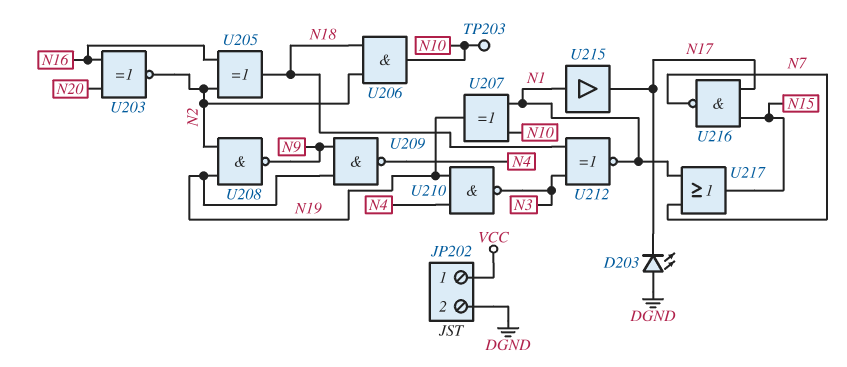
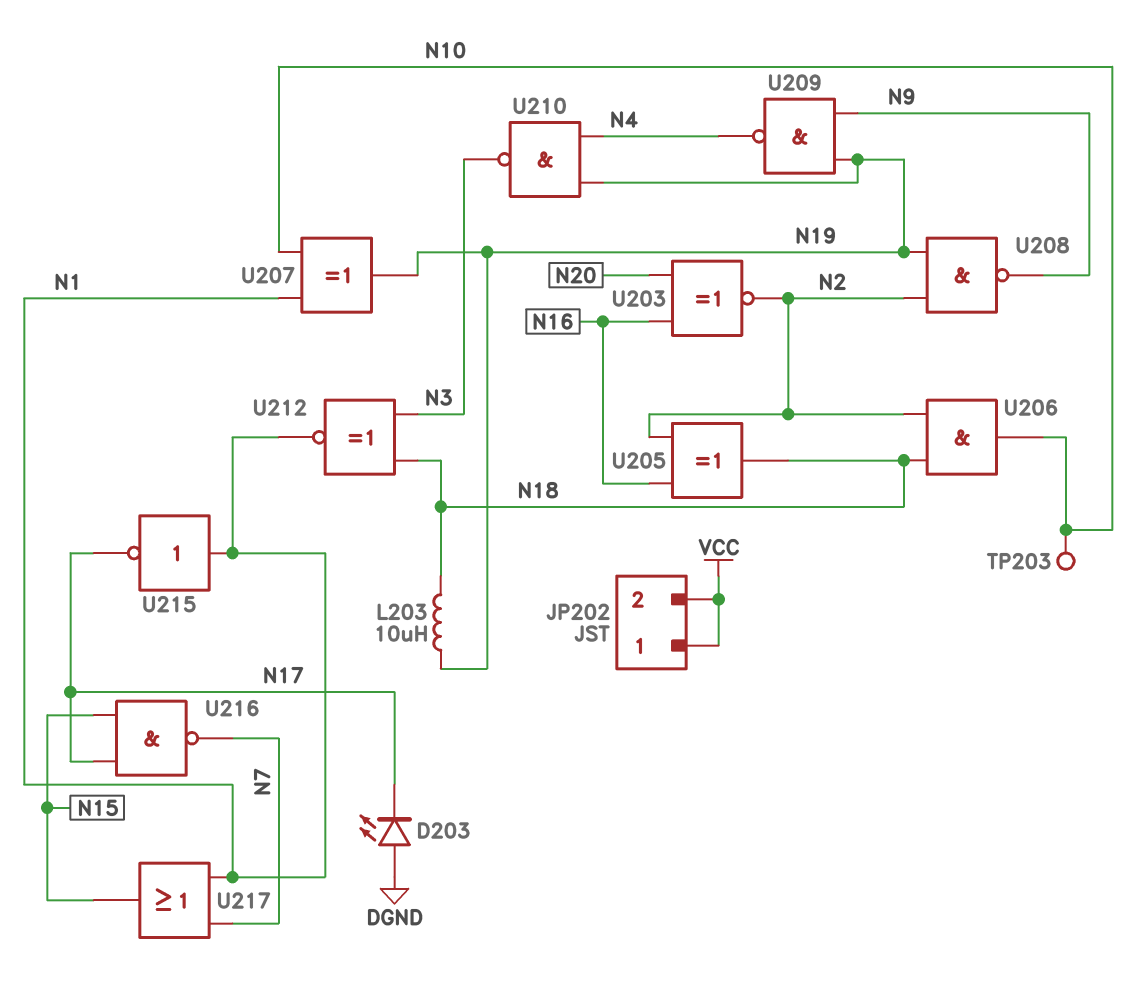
JP202 pin 2: DGND -> VCC
L203: none -> 10uH (N18, N19)
U215: buffer (in N1, out N17) -> NOT (in N1, out N17)

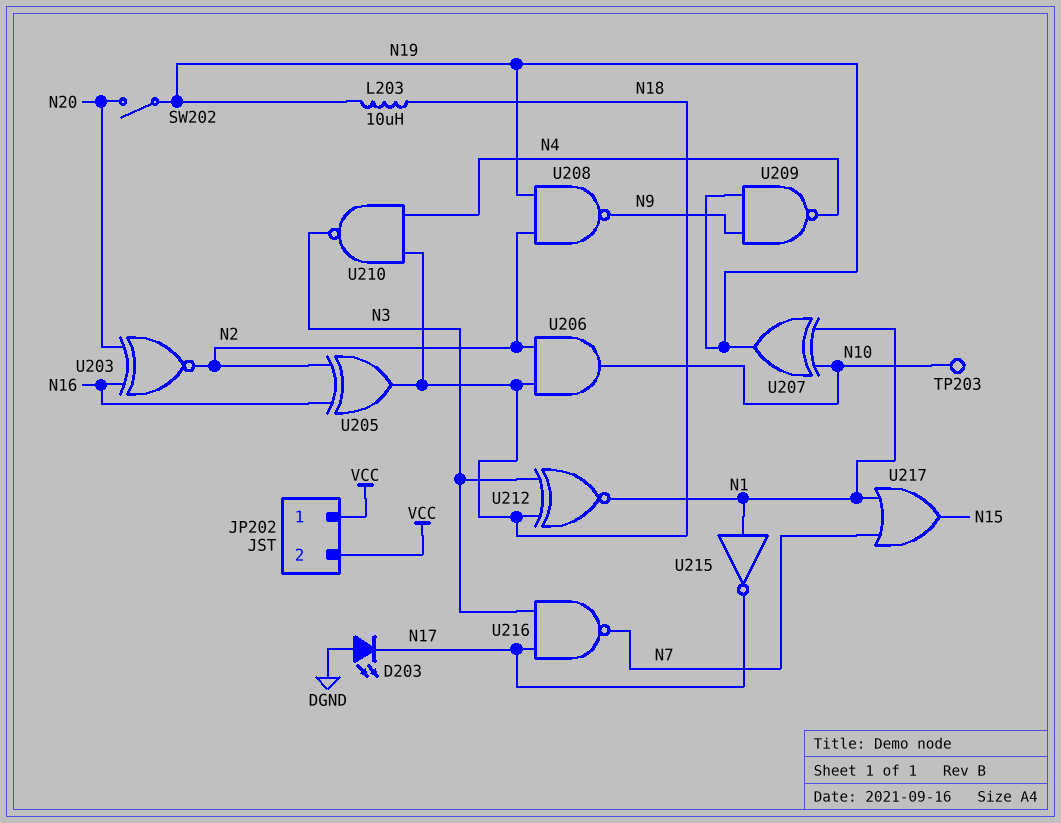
SW202: none -> switch (N19, N20)
U210: NAND (in N4, in N19, out N3) -> NAND (in N4, in N18, out N3)
U216: NAND (in N15, in N17, out N7) -> NAND (in N3, in N17, out N7)

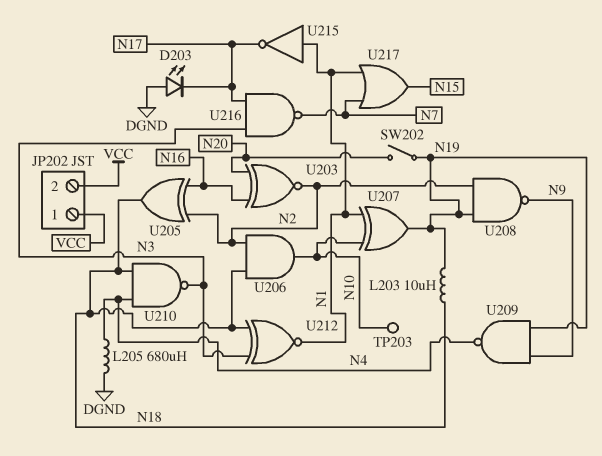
L205: none -> 680uH (DGND, N4)

